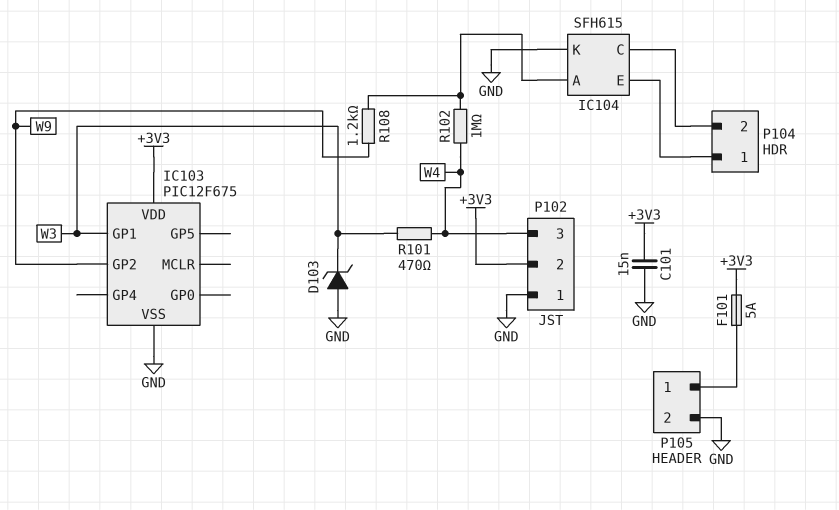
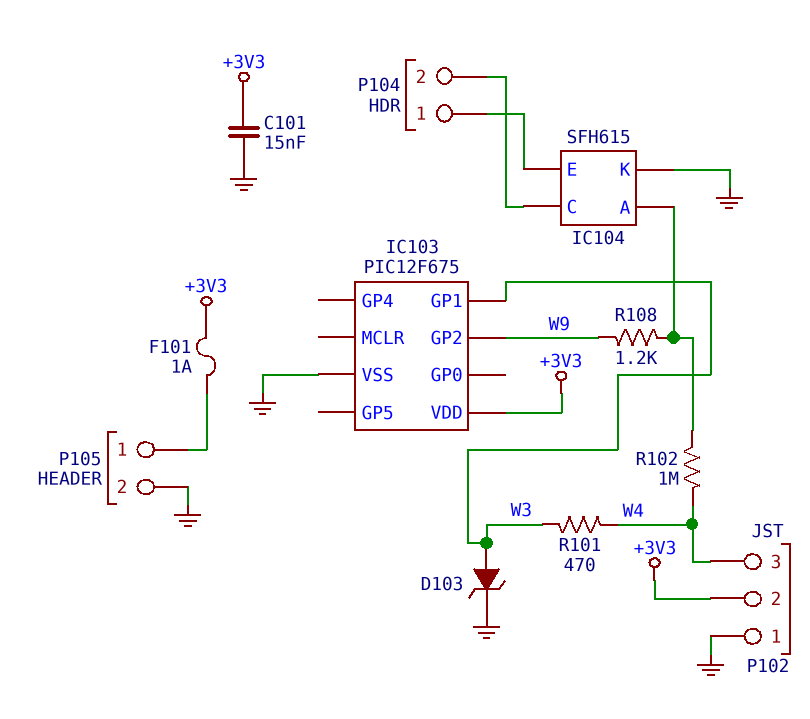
D103: zener (A GND, K W3) -> zener (A W3, K GND)
F101: 5A (+3V3, P105/1) -> 1A (+3V3, P105/1)

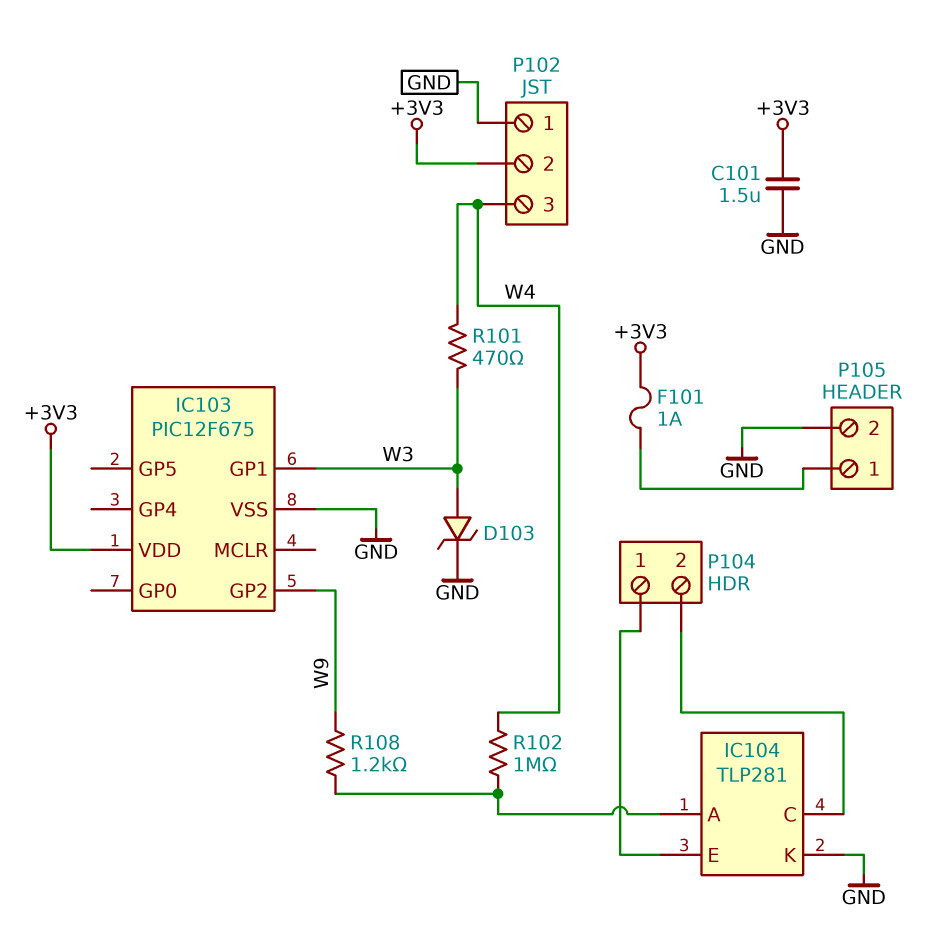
C101: 15nF (+3V3, GND) -> 1.5uF (+3V3, GND)
IC104: SFH615 -> TLP281

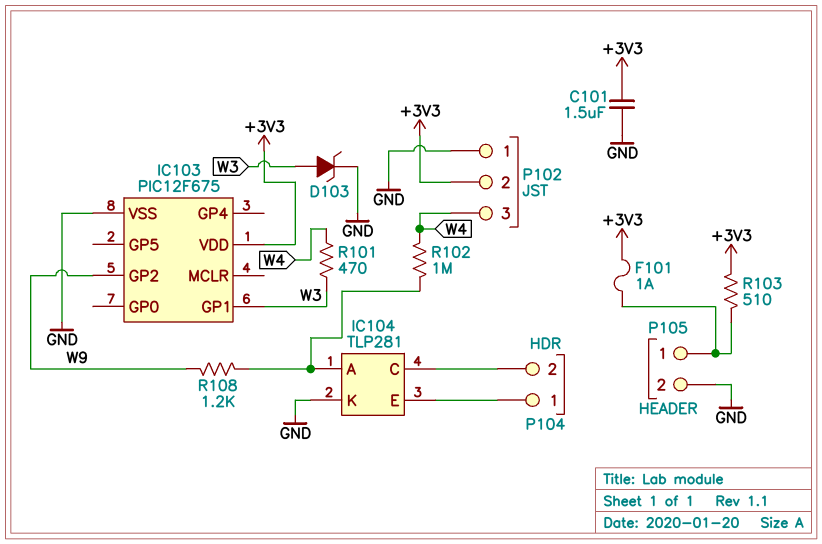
R103: none -> 510 (+3V3, P105/1)

